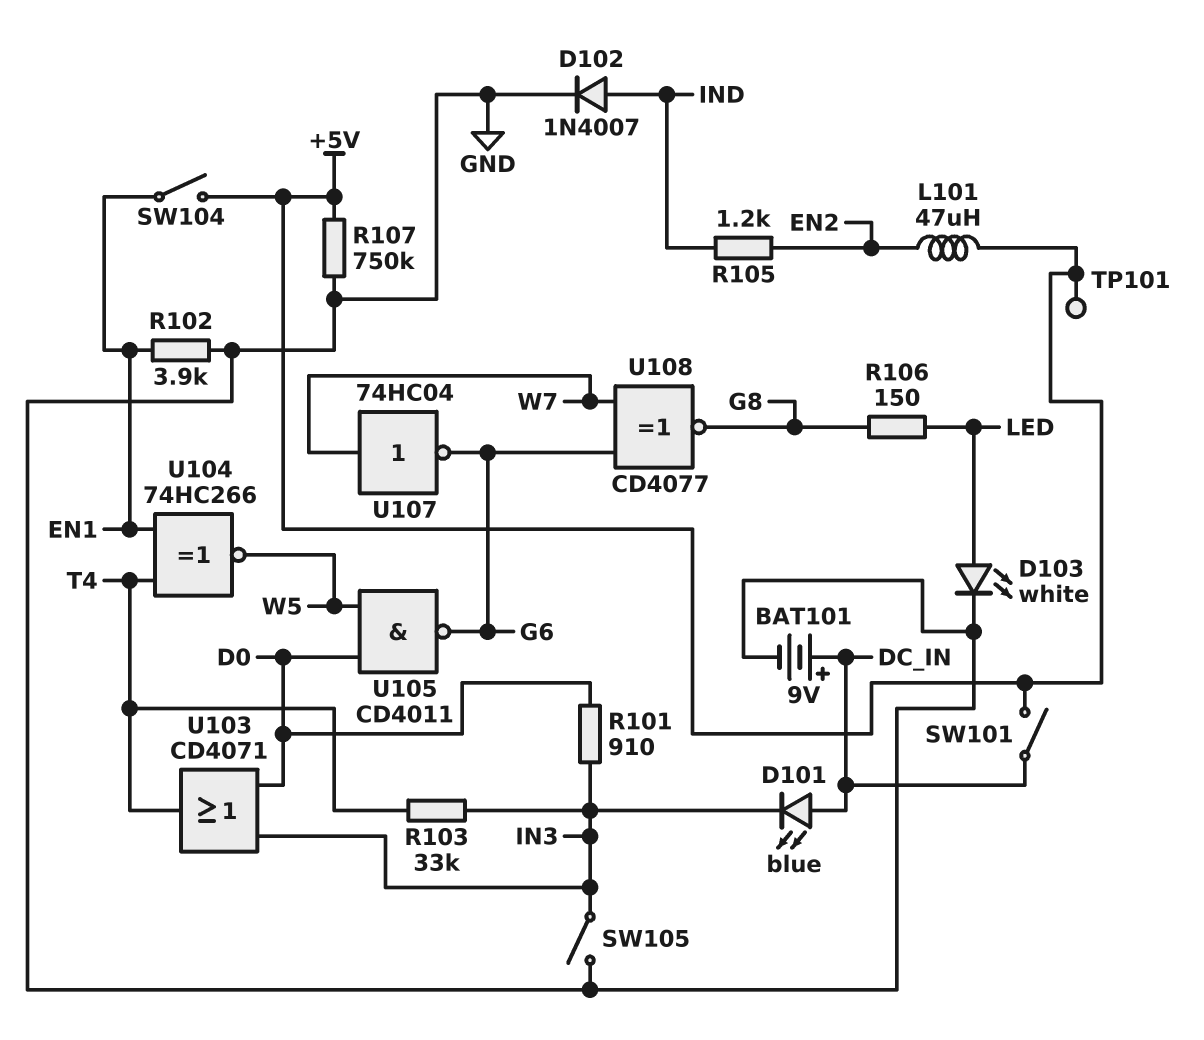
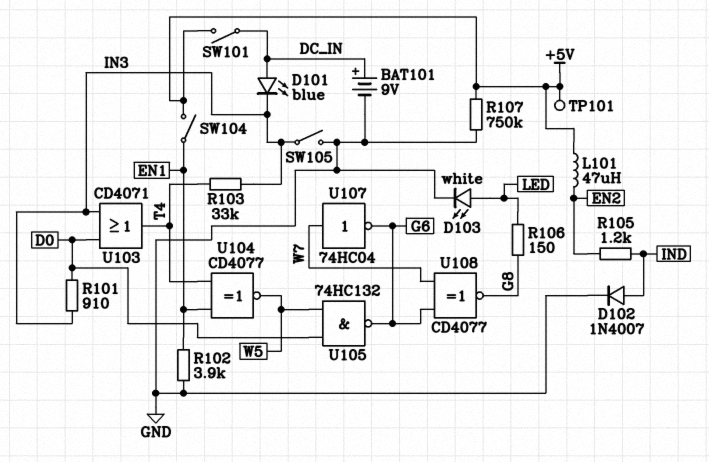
U104: XNOR 74HC266 (in EN1, in T4, out W5) -> XNOR CD4077 (in EN1, in T4, out W5)
U105: NAND CD4011 (in D0, in W5, out G6) -> NAND 74HC132 (in D0, in W5, out G6)

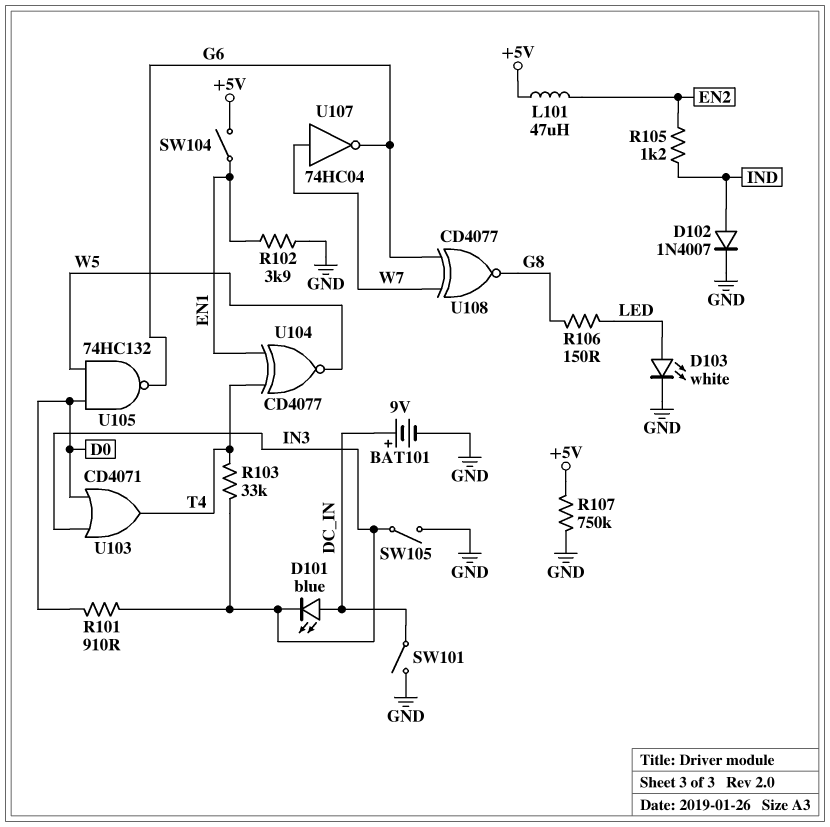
SW101: switch (+5V, DC_IN) -> switch (DC_IN, GND)
TP101: test point (+5V) -> none

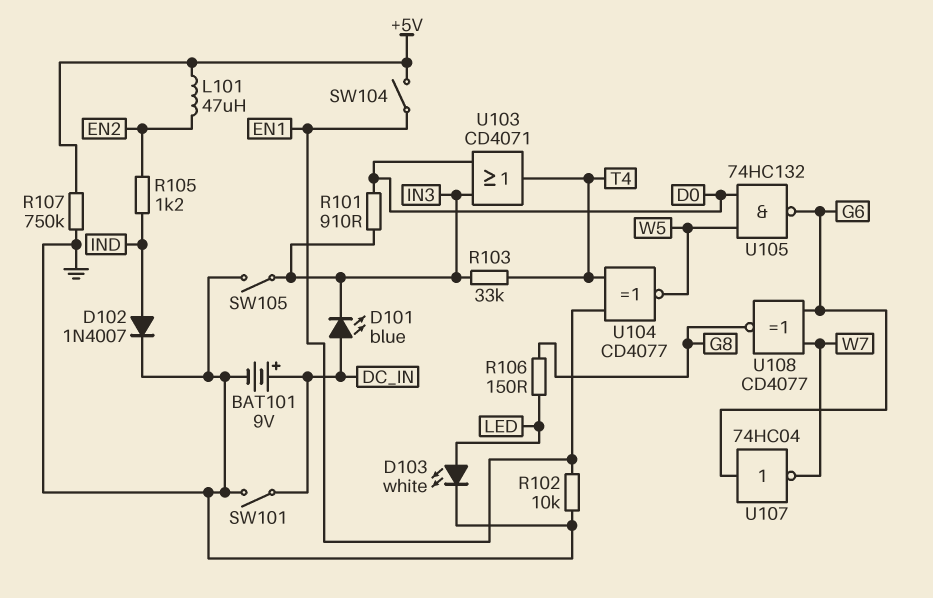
R102: 3.9k (EN1, GND) -> 10k (EN1, GND)
U107: NOT 74HC04 (in W7, out G6) -> NOT 74HC04 (in G6, out W7)

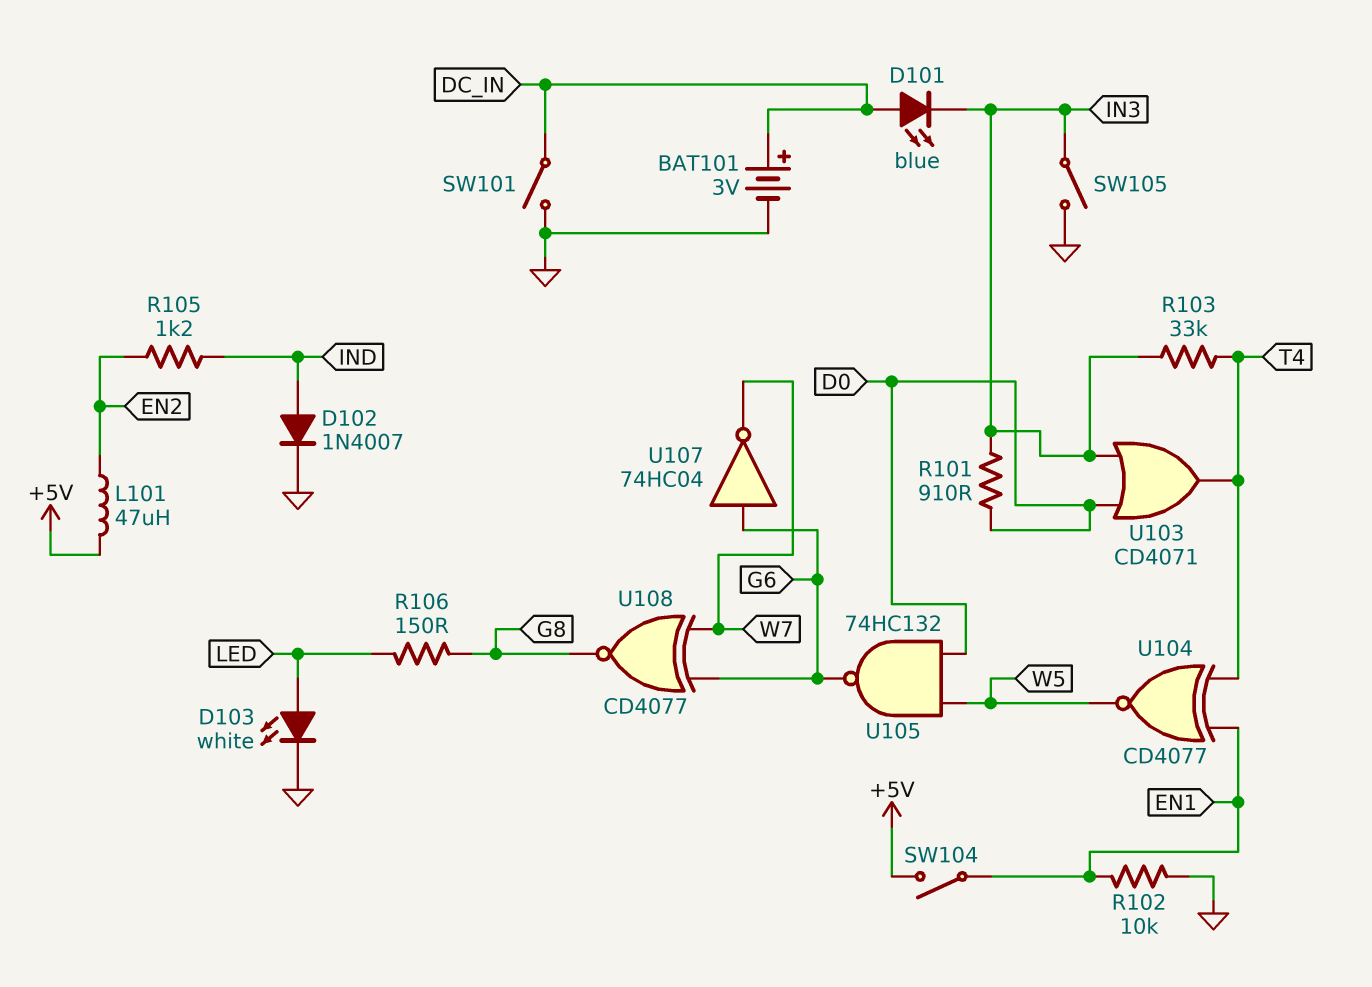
BAT101: 9V (plus DC_IN, minus GND) -> 3V (plus DC_IN, minus GND)
R107: 750k (+5V, GND) -> none

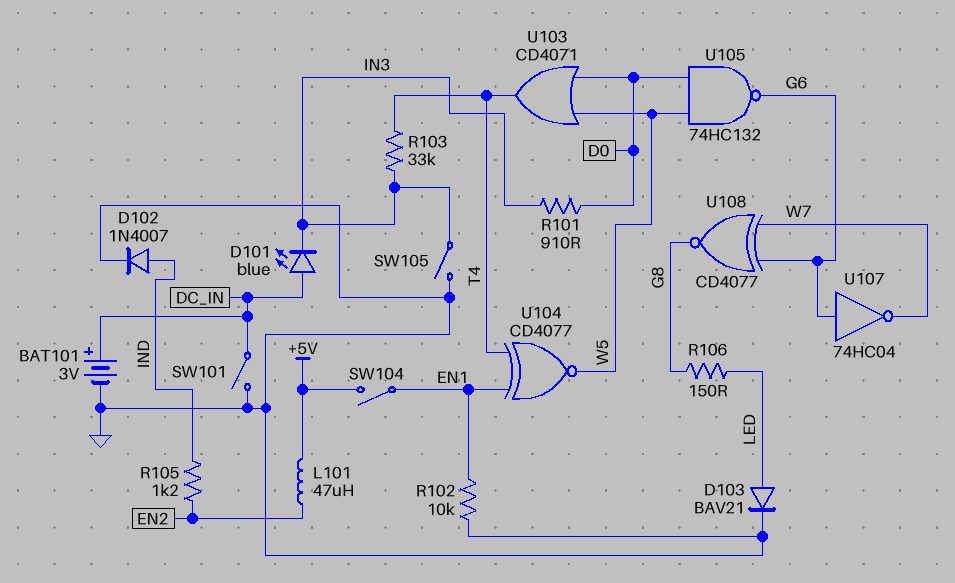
D103: LED white (A LED, K GND) -> diode BAV21 (A LED, K GND)
U103: OR CD4071 (in D0, in IN3, out T4) -> OR CD4071 (in D0, in W5, out T4)

